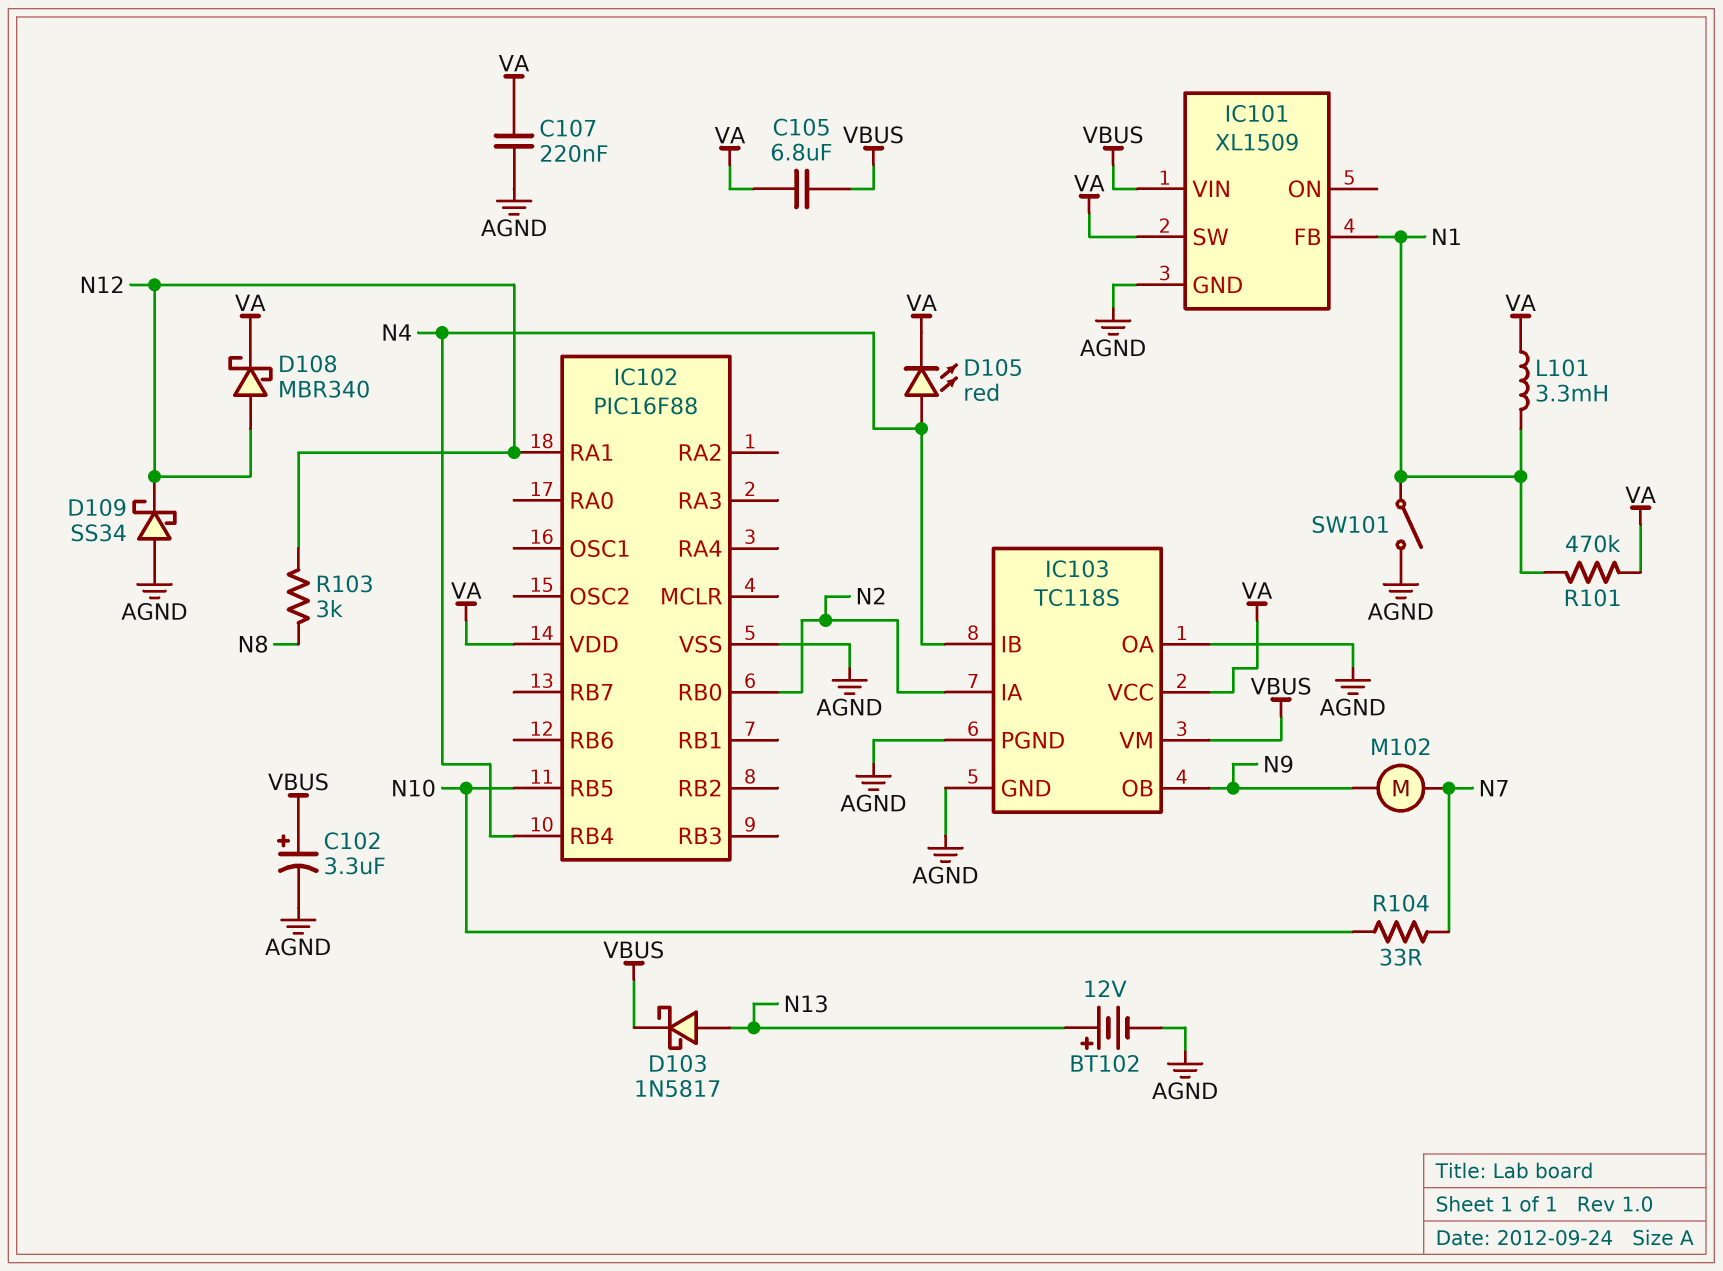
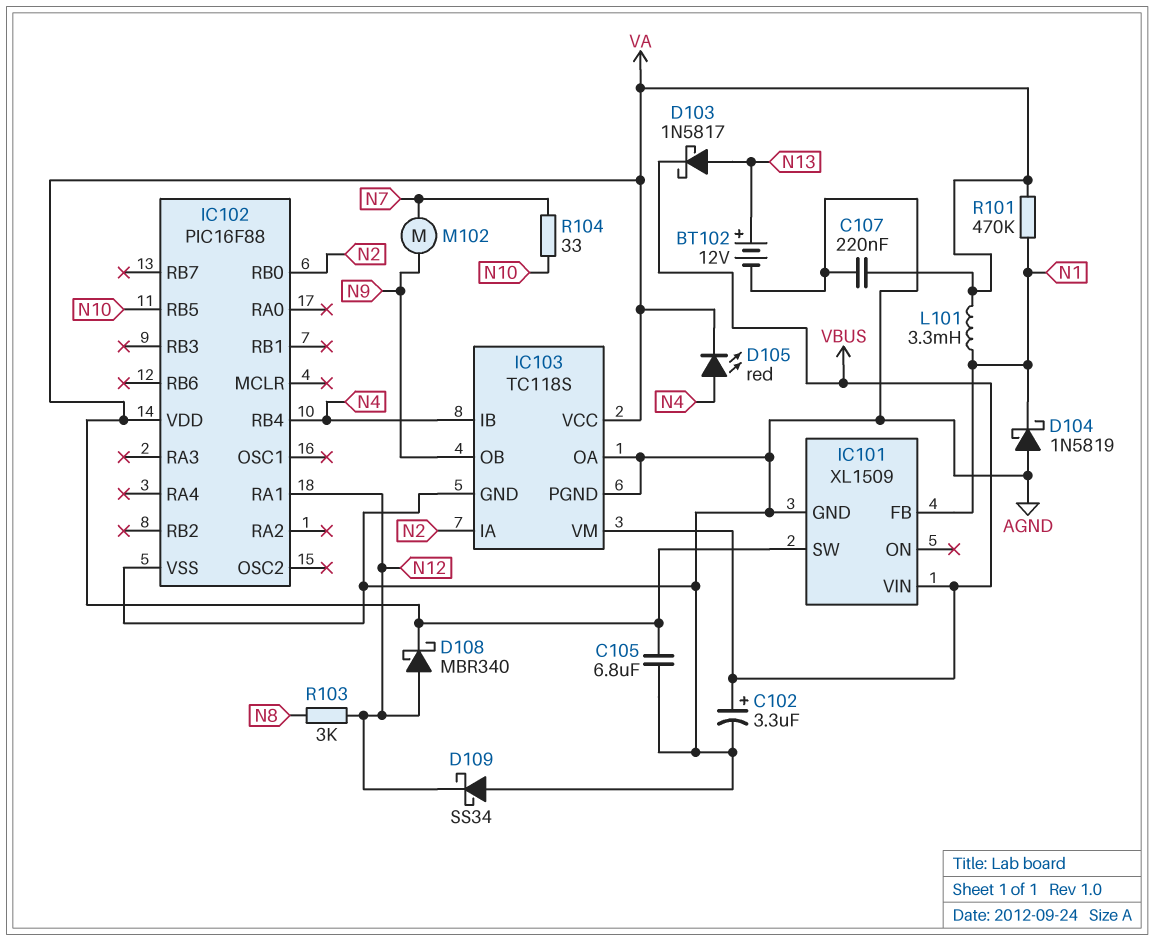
C105: 6.8uF (VA, VBUS) -> 6.8uF (AGND, VA)
D104: none -> schottky 1N5819 (A AGND, K N1)
SW101: switch (AGND, N1) -> none

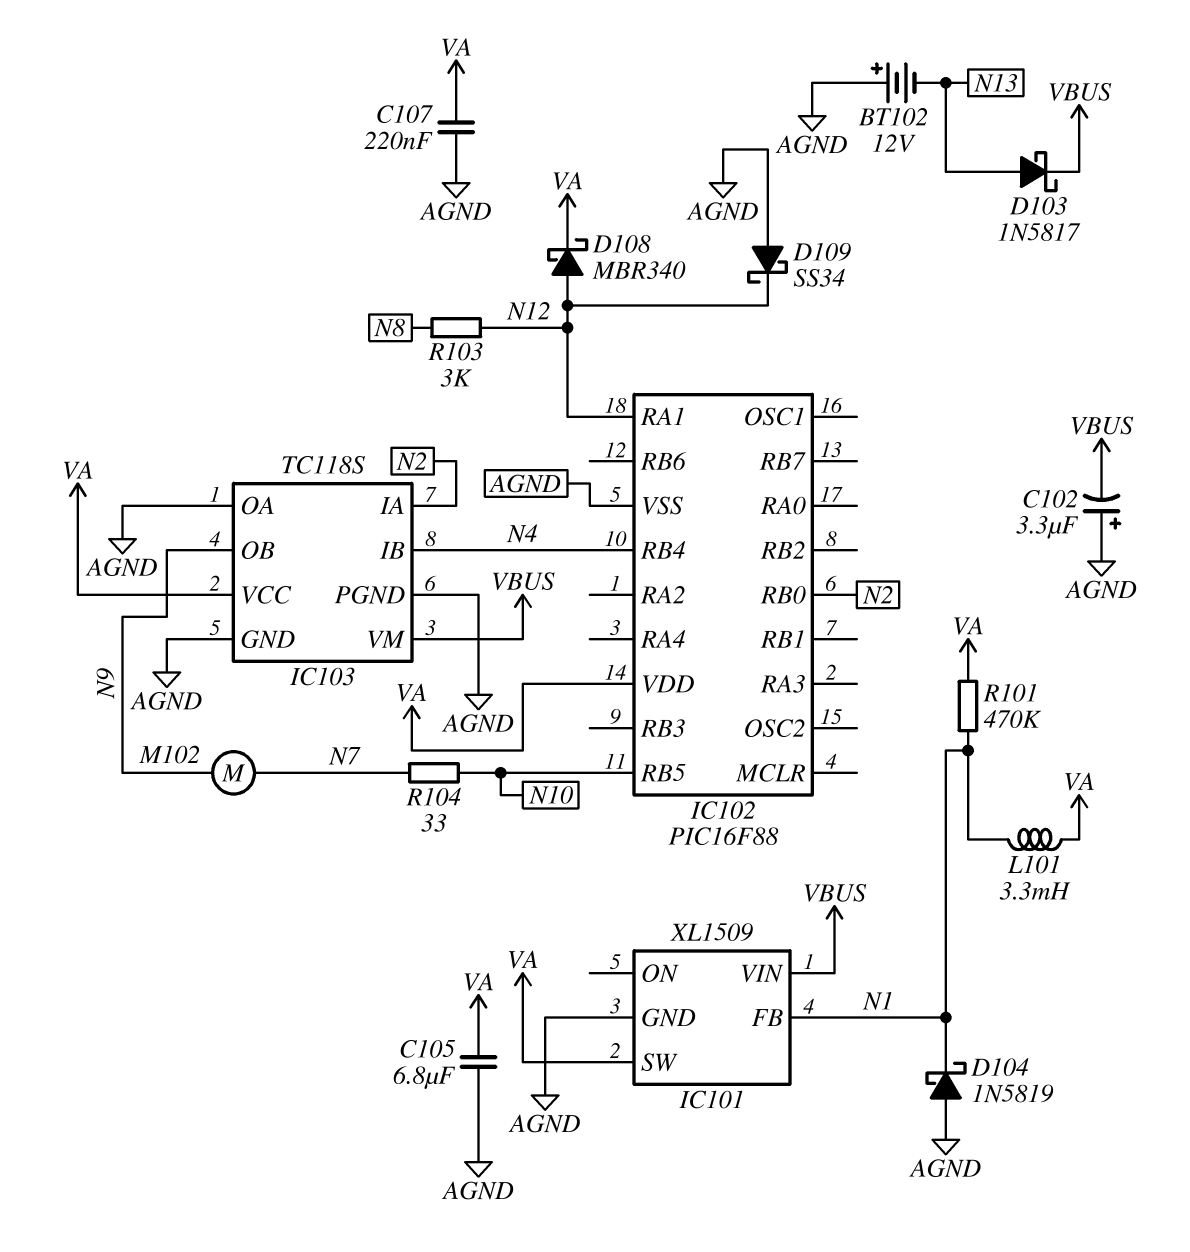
BT102: 12V (plus N13, minus AGND) -> 12V (plus AGND, minus N13)
C102: 3.3uF (plus VBUS, minus AGND) -> 3.3uF (plus AGND, minus VBUS)
D105: LED red (A N4, K VA) -> none

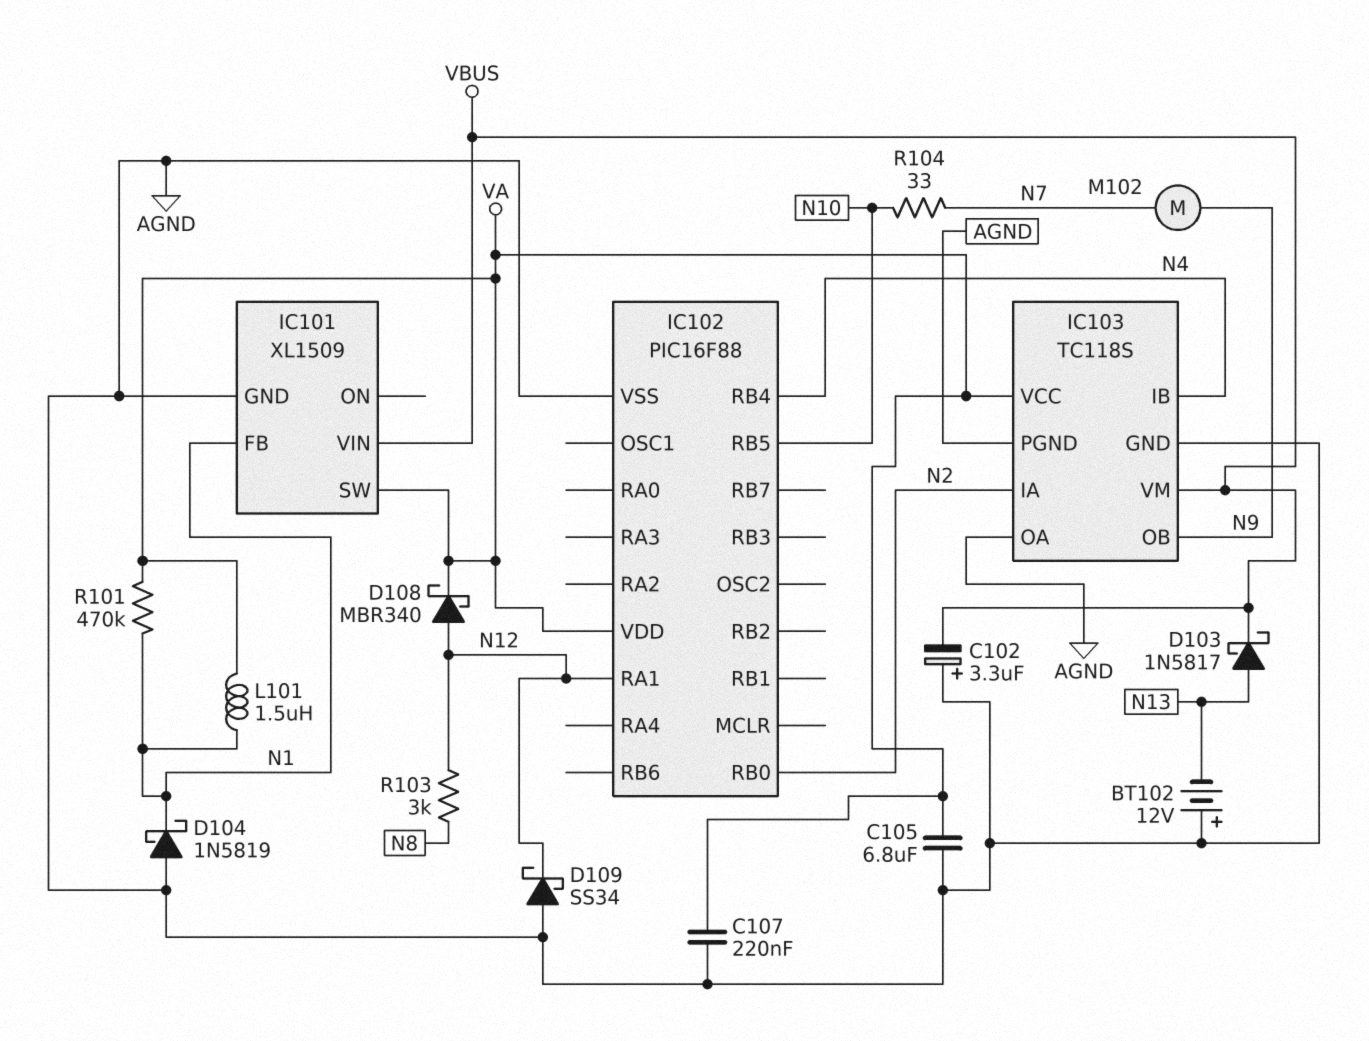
L101: 3.3mH (N1, VA) -> 1.5uH (N1, VA)

